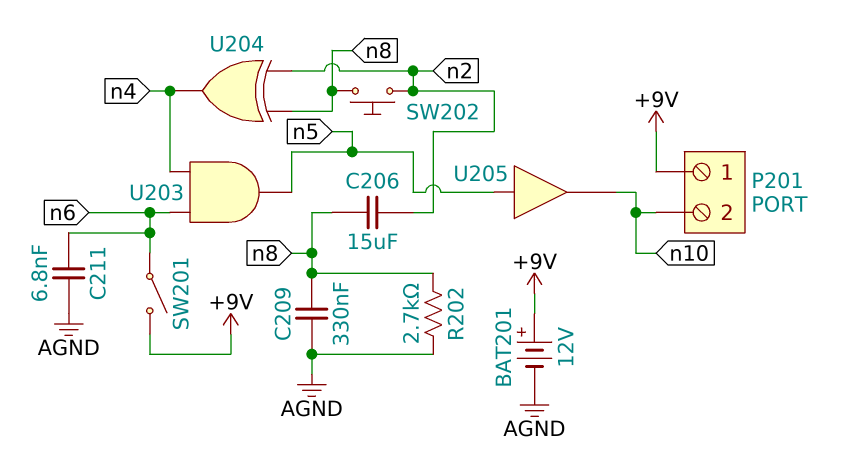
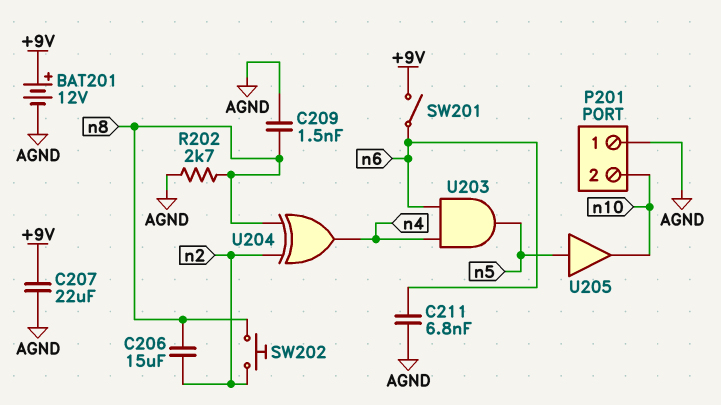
C207: none -> 22uF (+9V, AGND)
C209: 330nF (AGND, n8) -> 1.5nF (AGND, n8)
P201 pin 1: +9V -> AGND

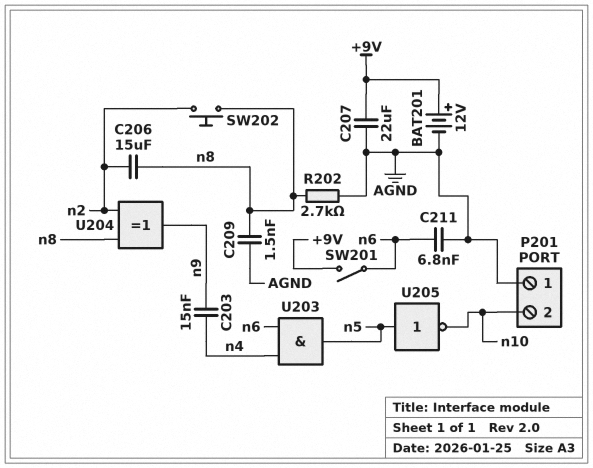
C203: none -> 15nF (n4, n9)
U204: XOR (in n2, in n8, out n4) -> XOR (in n2, in n8, out n9)
U205: buffer (in n5, out n10) -> NOT (in n5, out n10)

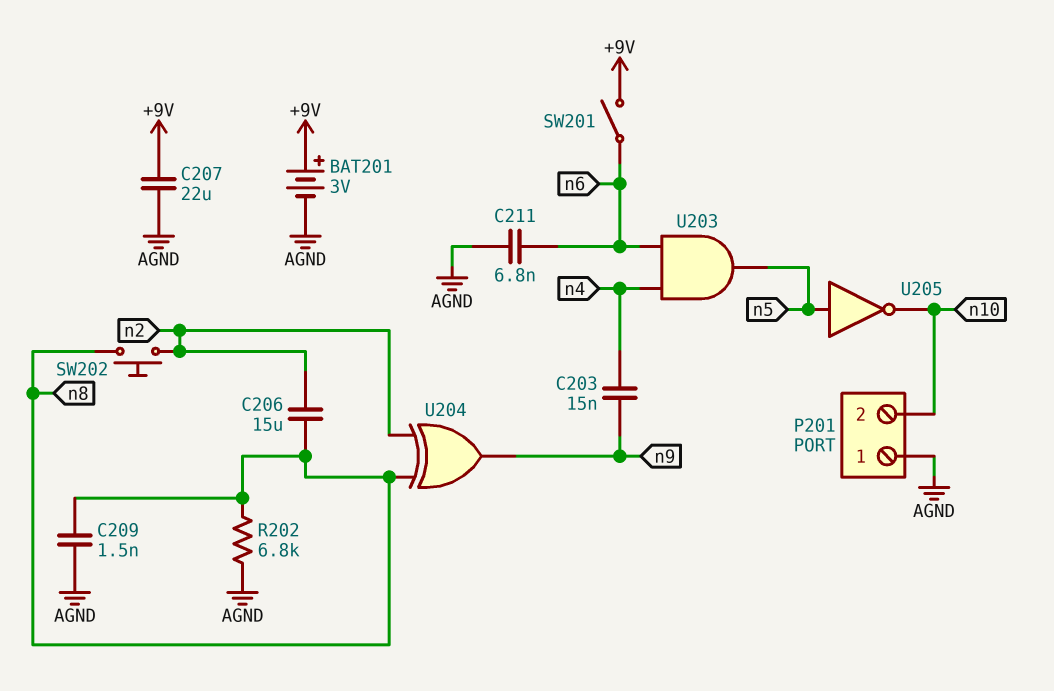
BAT201: 12V (plus +9V, minus AGND) -> 3V (plus +9V, minus AGND)
R202: 2.7k (AGND, n8) -> 6.8k (AGND, n8)

